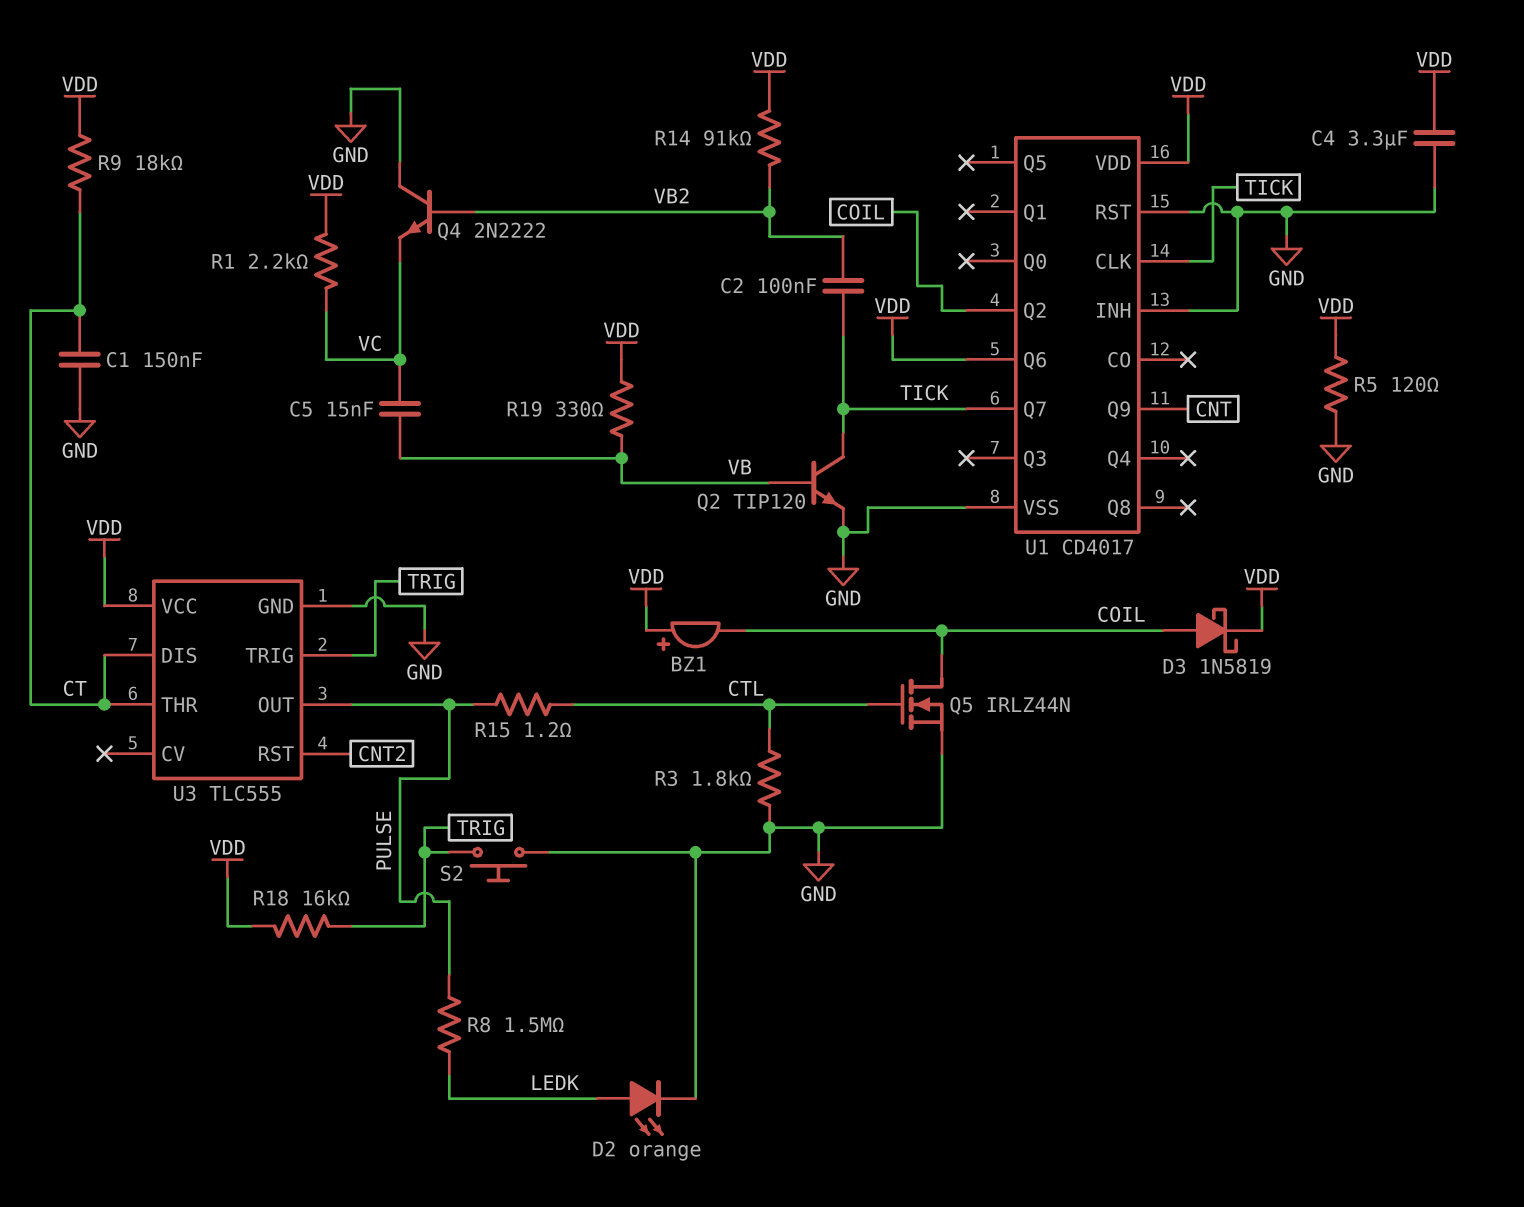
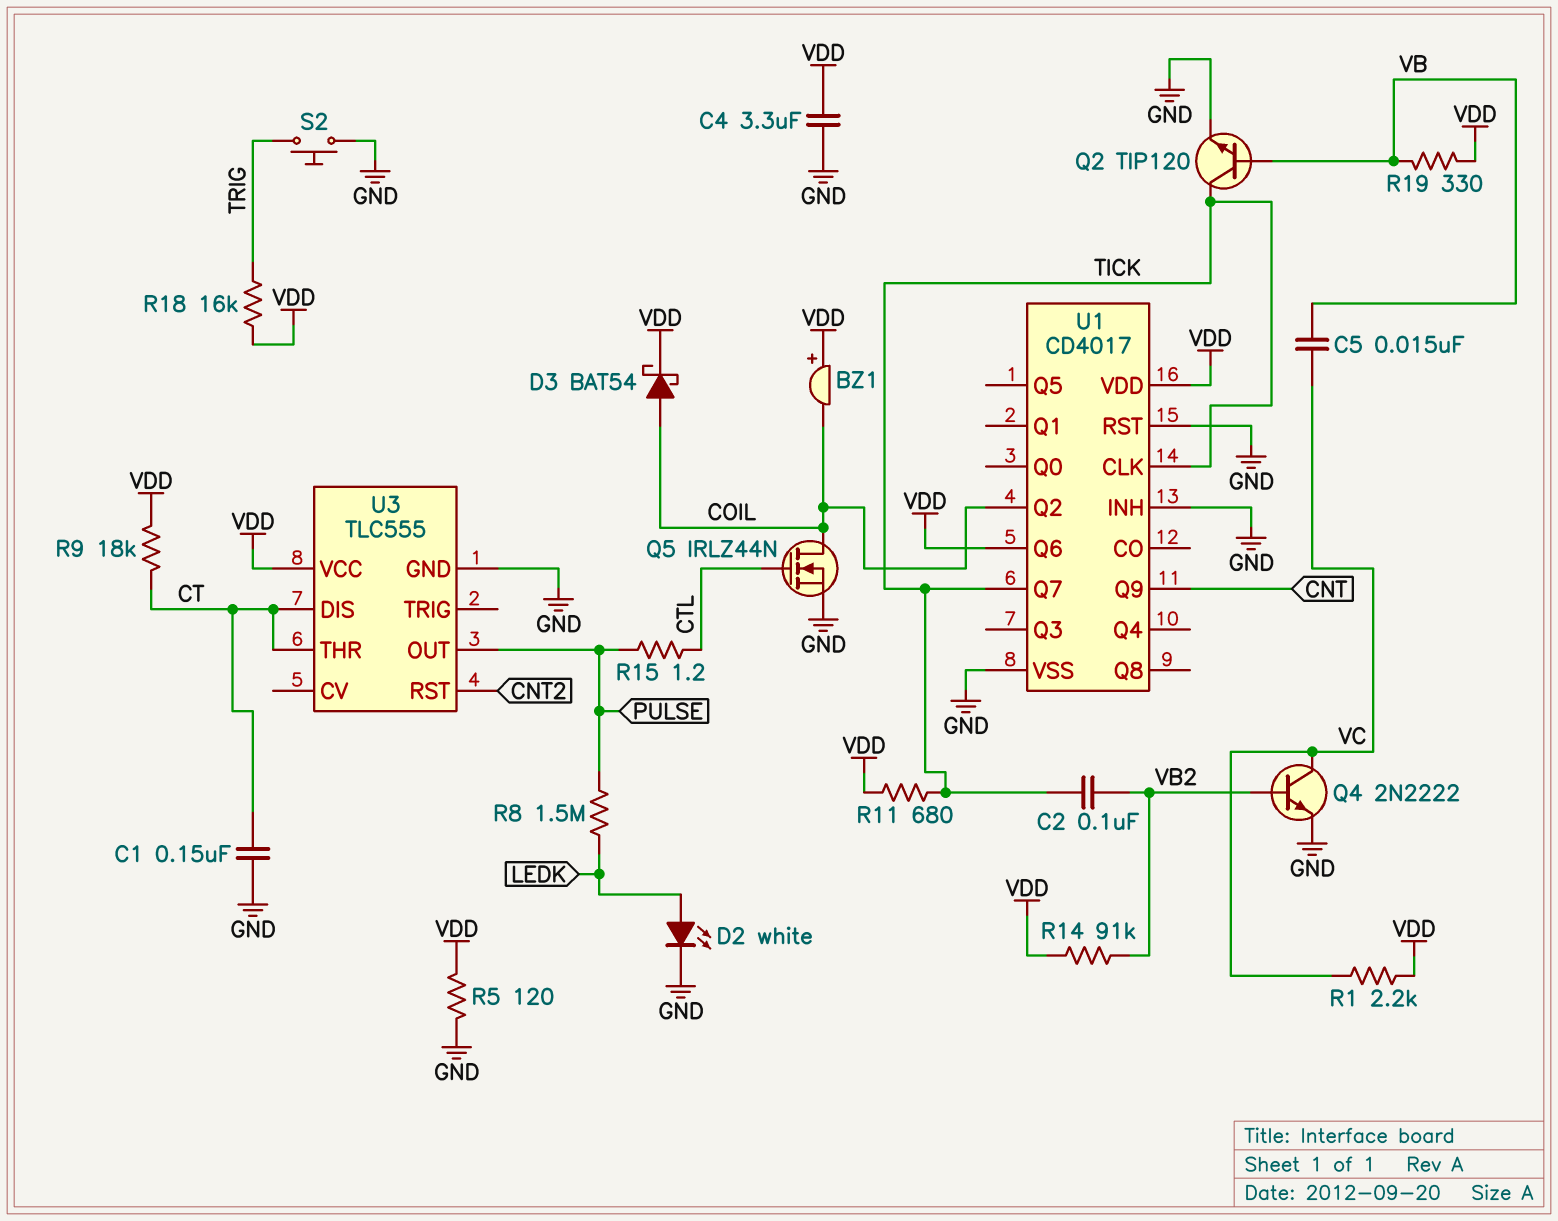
D2: LED orange (A LEDK, K GND) -> LED white (A LEDK, K GND)
D3: schottky 1N5819 (A COIL, K VDD) -> schottky BAT54 (A COIL, K VDD)
Q4: NPN 2N2222 (B VB2, C GND, E VC) -> NPN 2N2222 (B VB2, C VC, E GND)
R3: 1.8k (CTL, GND) -> none
R11: none -> 680 (TICK, VDD)
U3 pin TRIG: TRIG -> none

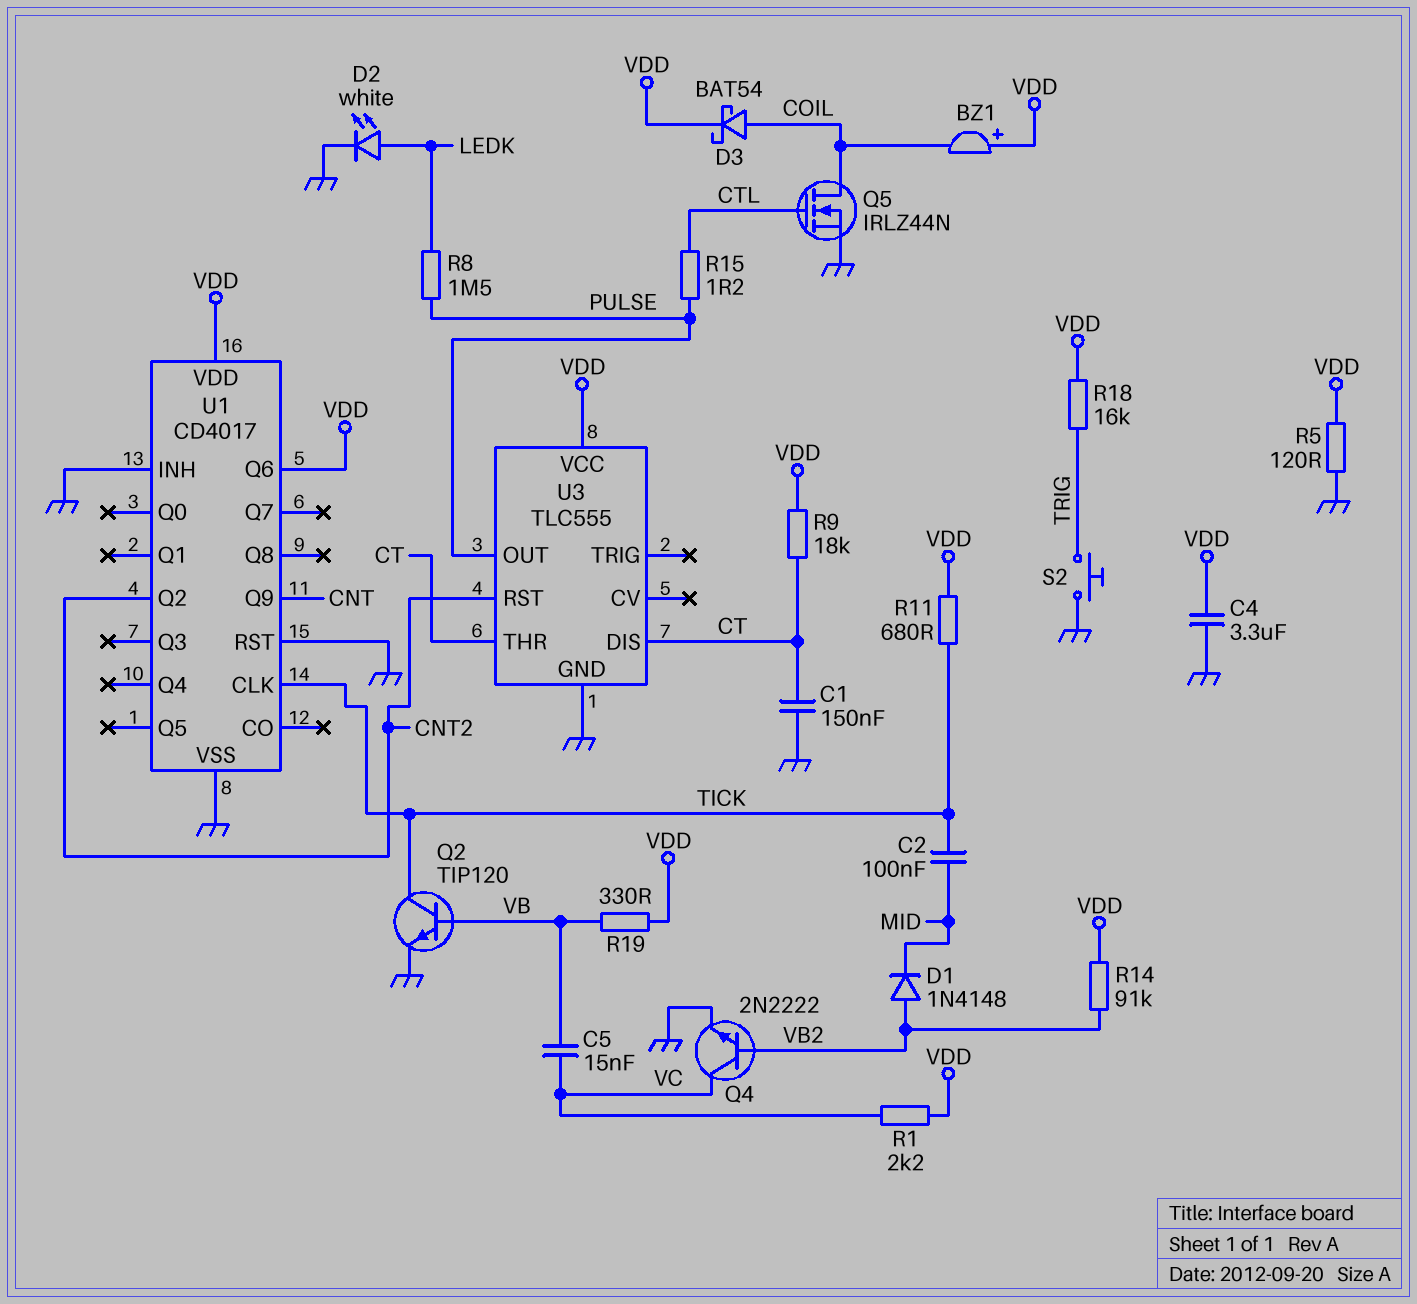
C2: 100nF (TICK, VB2) -> 100nF (MID, TICK)
D1: none -> diode 1N4148 (A VB2, K MID)
U1 pin Q2: COIL -> CNT2
U1 pin Q7: TICK -> none

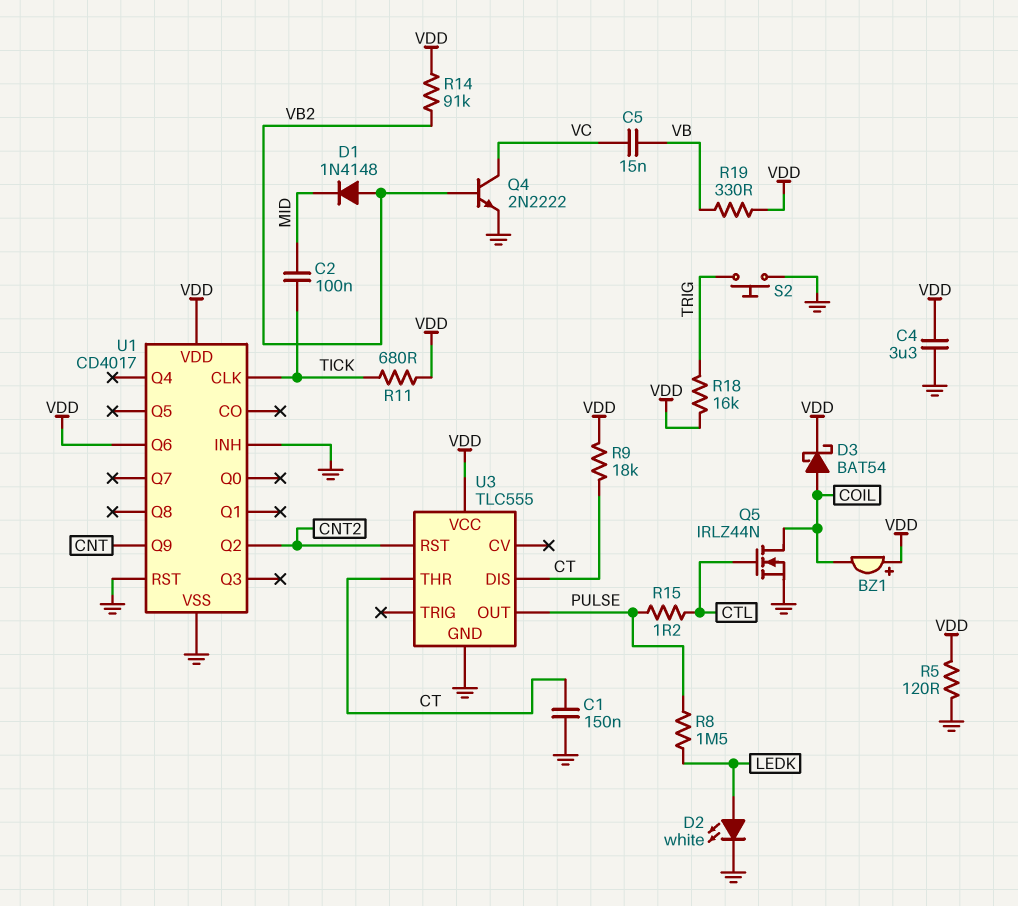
Q2: NPN TIP120 (B VB, C TICK, E GND) -> none
R1: 2.2k (VC, VDD) -> none

